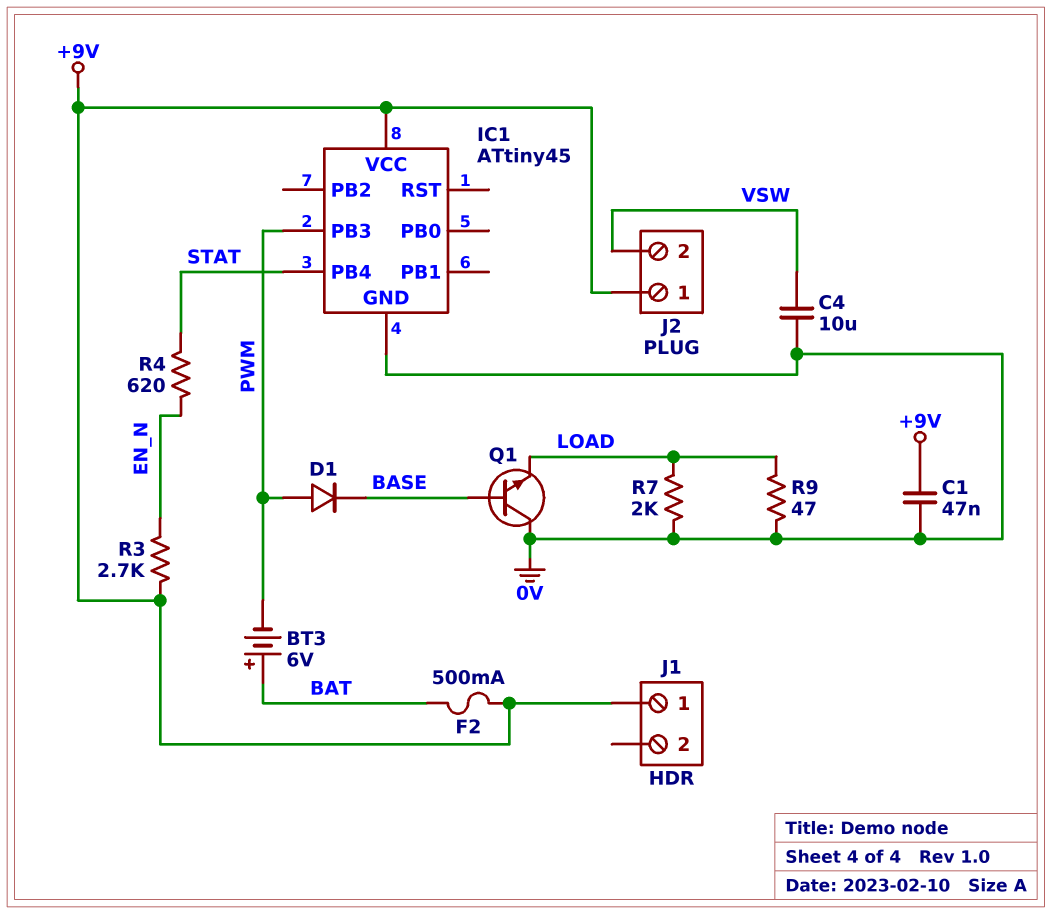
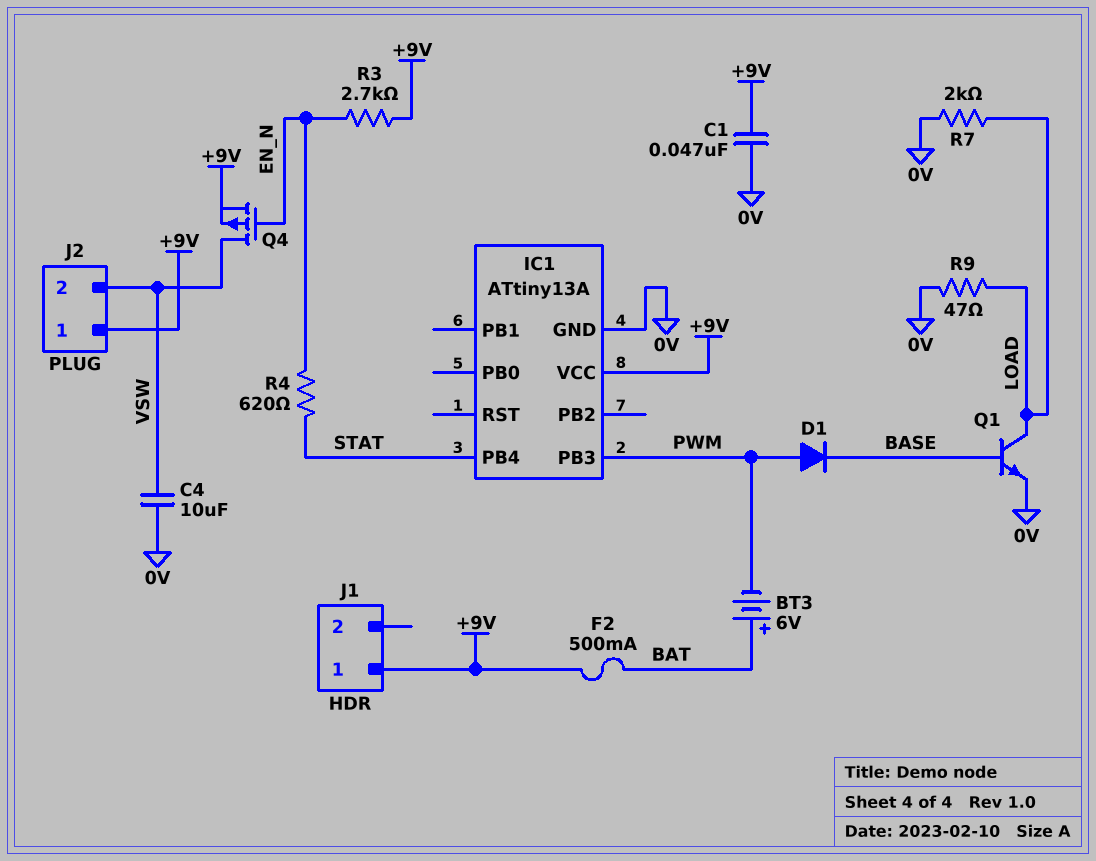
IC1: ATtiny45 -> ATtiny13A
Q1: NPN (B BASE, C 0V, E LOAD) -> NPN (B BASE, C LOAD, E 0V)
Q4: none -> PMOS (G EN_N, D VSW, S +9V)

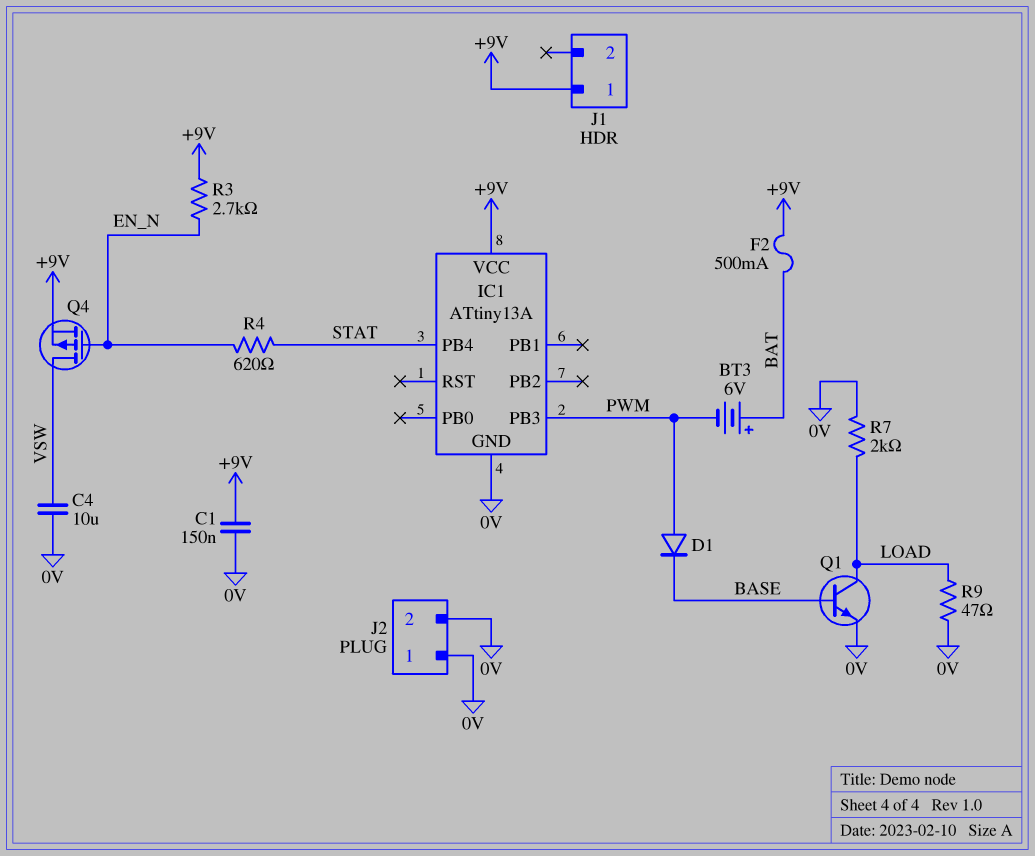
C1: 47nF (+9V, 0V) -> 150nF (+9V, 0V)
J2 pin 1: +9V -> 0V
J2 pin 2: VSW -> 0V

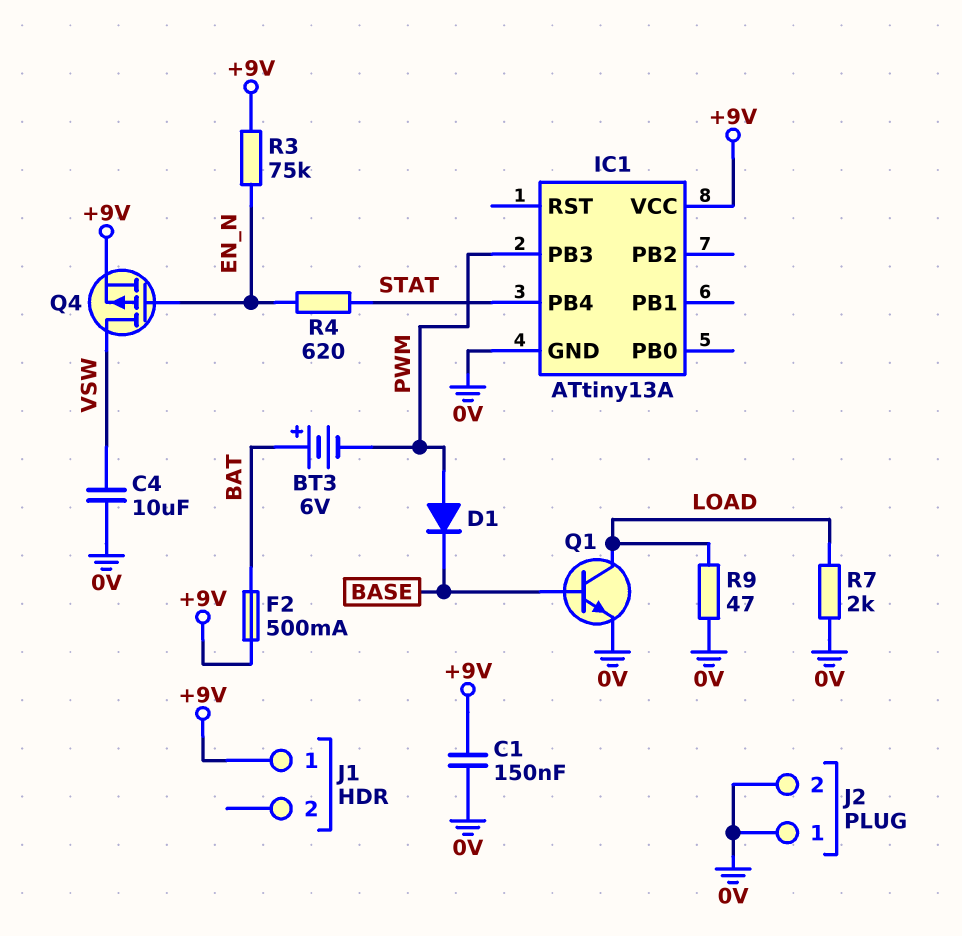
R3: 2.7k (+9V, EN_N) -> 75k (+9V, EN_N)

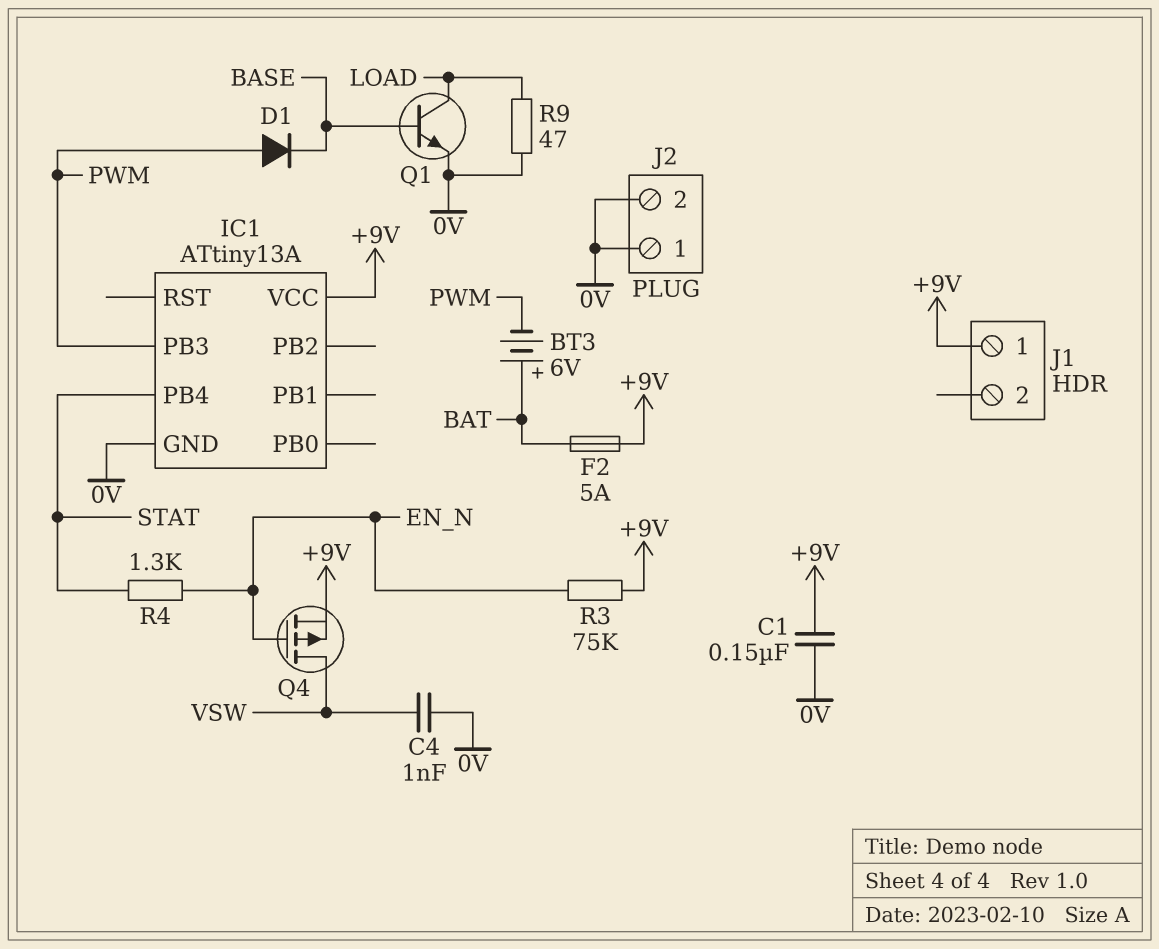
C4: 10uF (0V, VSW) -> 1nF (0V, VSW)
F2: 500mA (+9V, BAT) -> 5A (+9V, BAT)
R4: 620 (EN_N, STAT) -> 1.3k (EN_N, STAT)
R7: 2k (0V, LOAD) -> none

